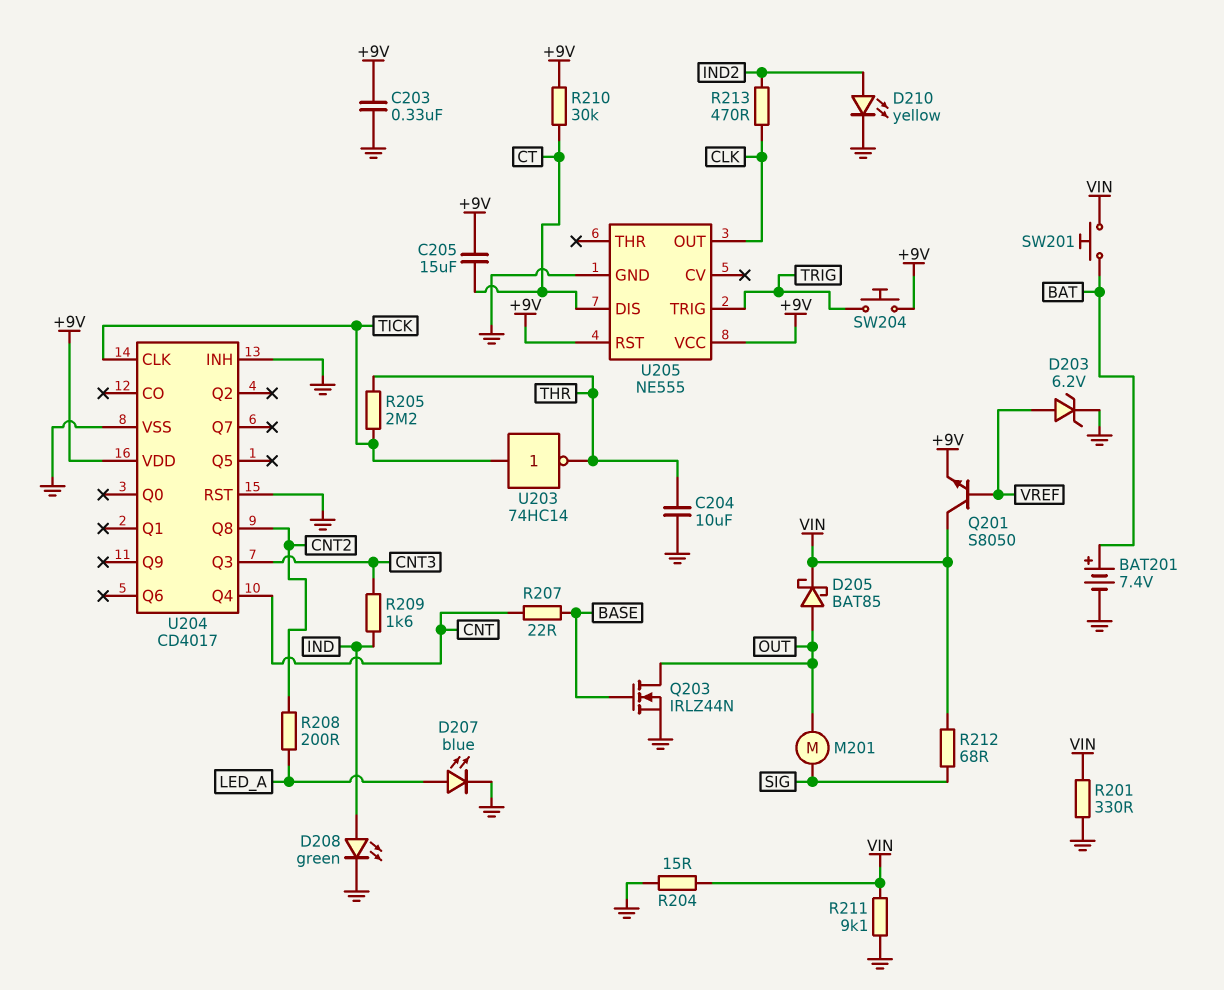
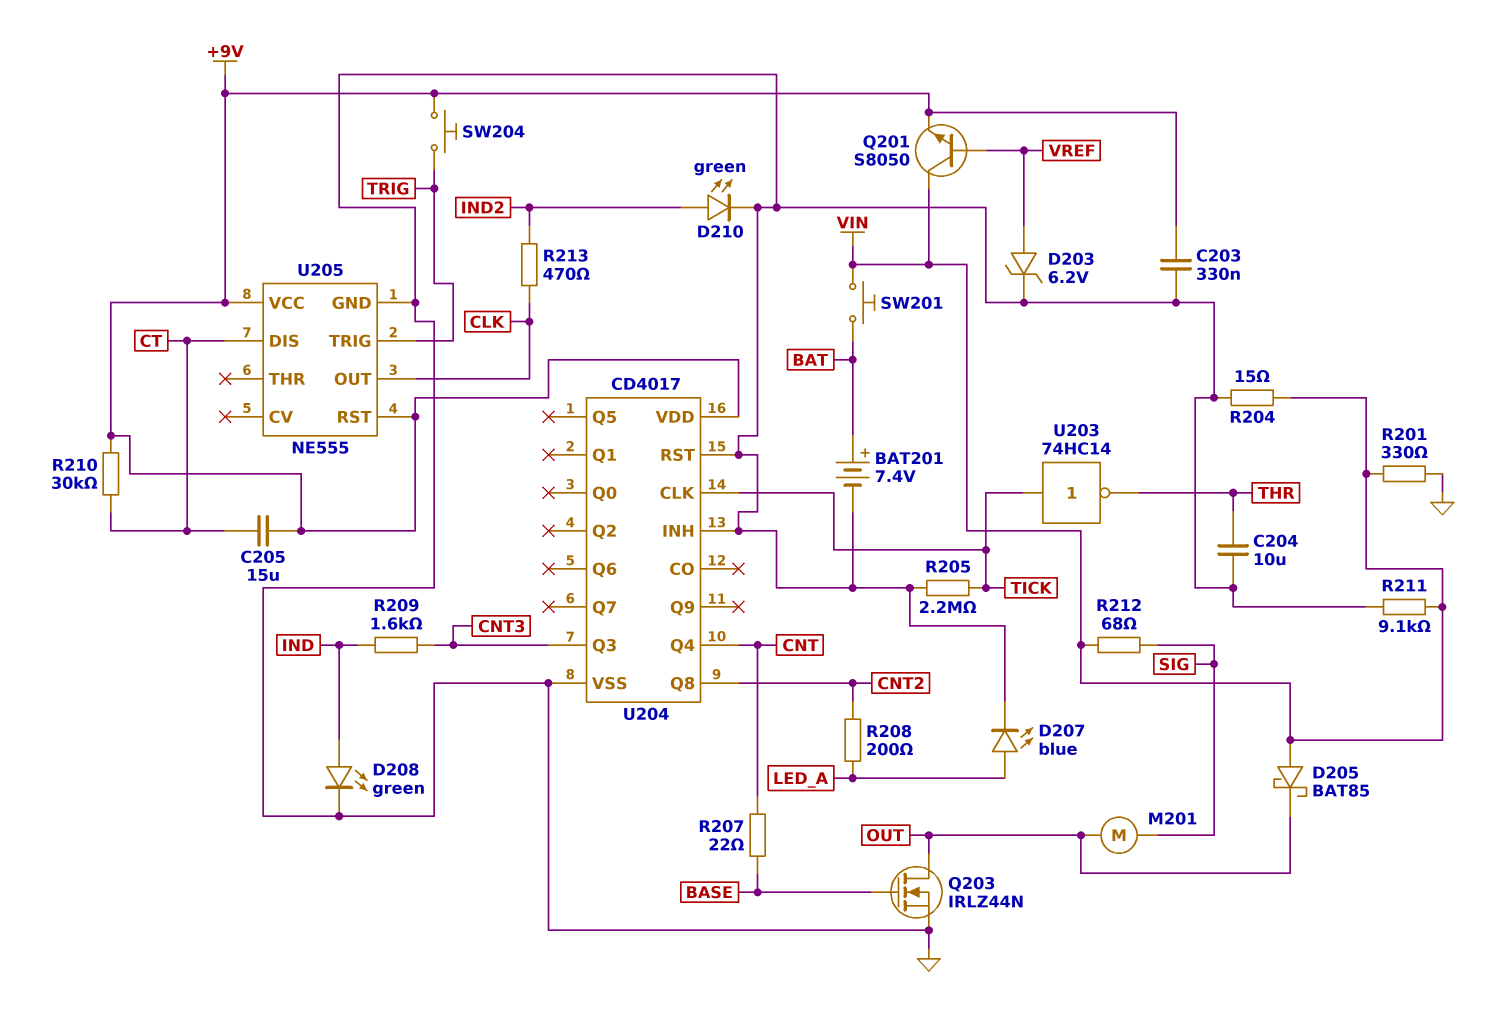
D205: schottky BAT85 (A OUT, K VIN) -> schottky BAT85 (A VIN, K OUT)
D210: LED yellow (A IND2, K GND) -> LED green (A IND2, K GND)
R205: 2.2M (THR, TICK) -> 2.2M (GND, TICK)

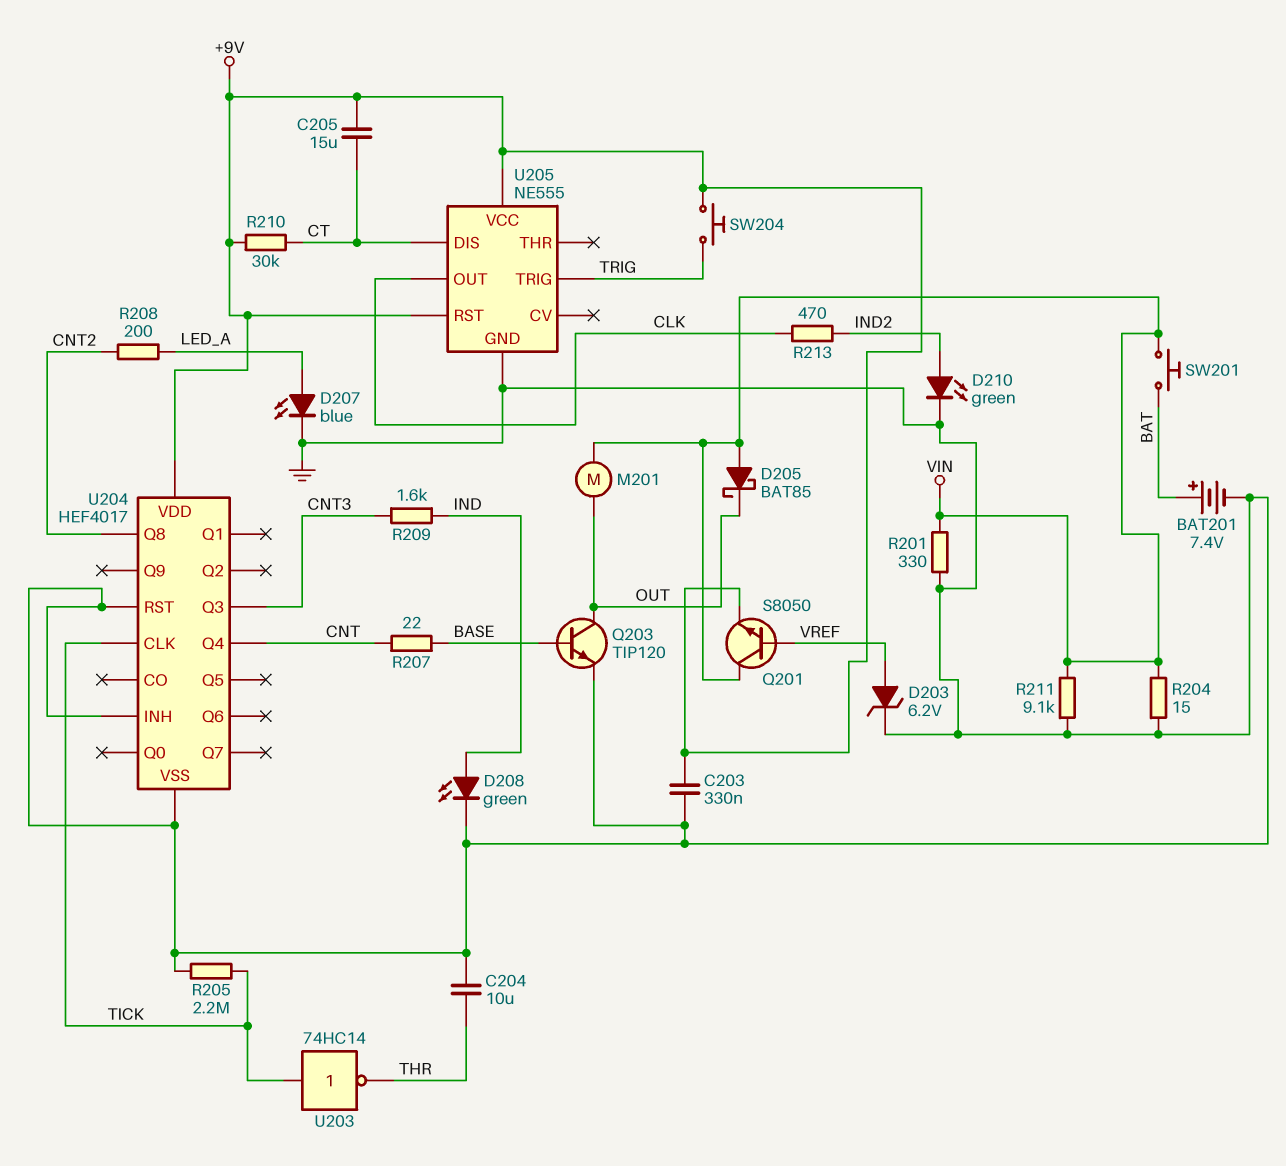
M201: motor (OUT, SIG) -> motor (OUT, VIN)
Q203: NMOS IRLZ44N (G BASE, D OUT, S GND) -> NPN TIP120 (B BASE, C OUT, E GND)
R212: 68 (SIG, VIN) -> none
U204: CD4017 -> HEF4017

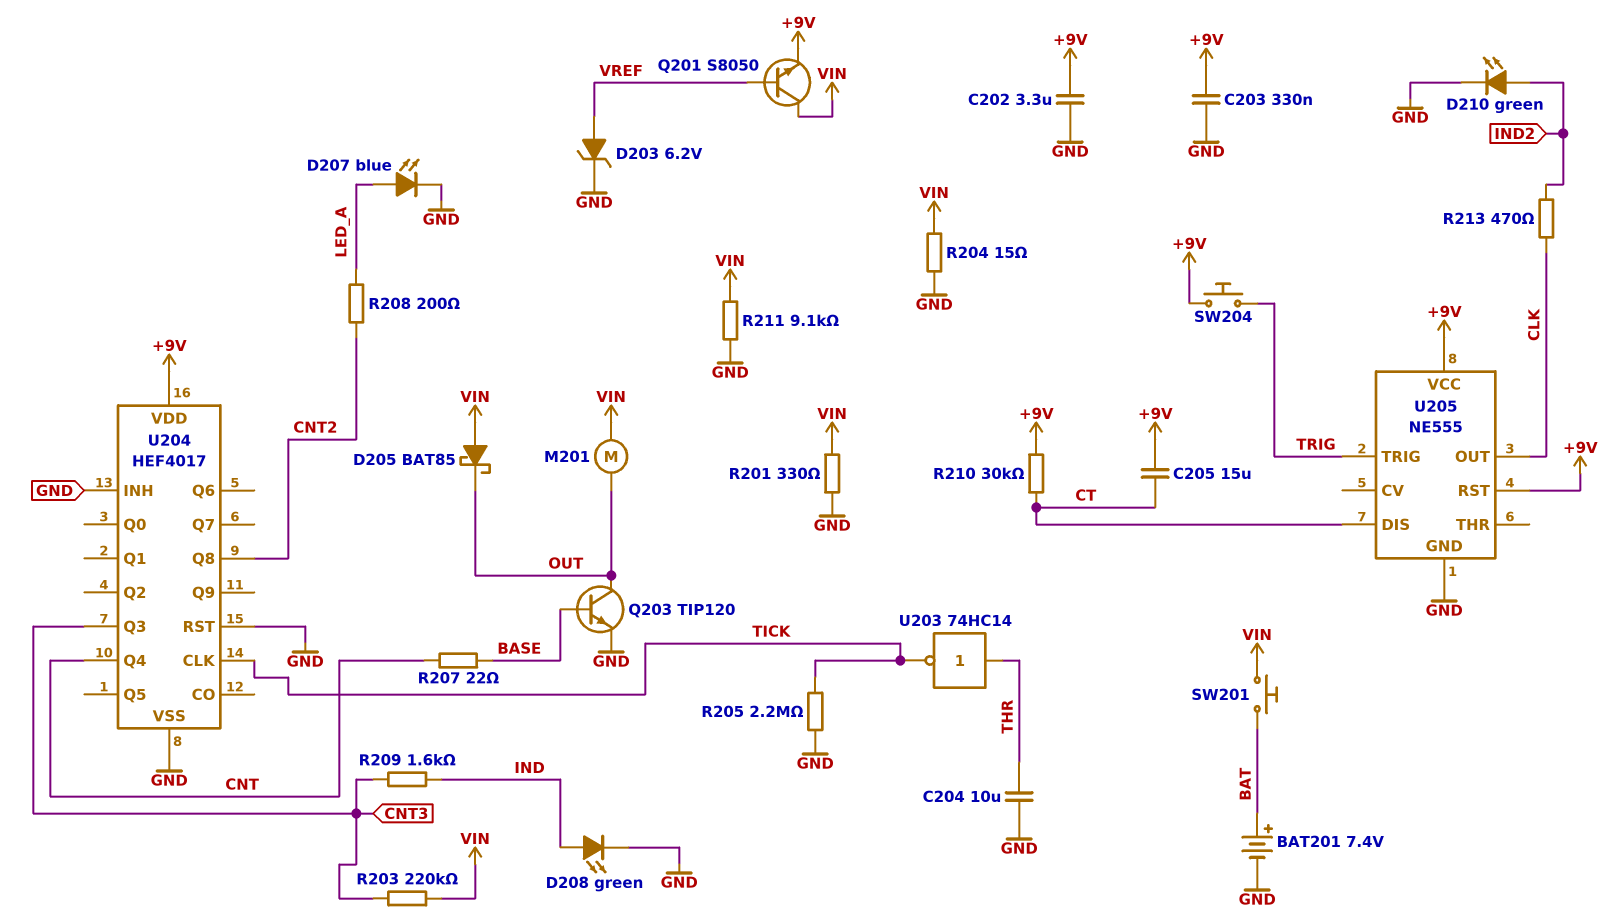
C202: none -> 3.3uF (+9V, GND)
R203: none -> 220k (CNT3, VIN)
U203: NOT 74HC14 (in TICK, out THR) -> NOT 74HC14 (in THR, out TICK)

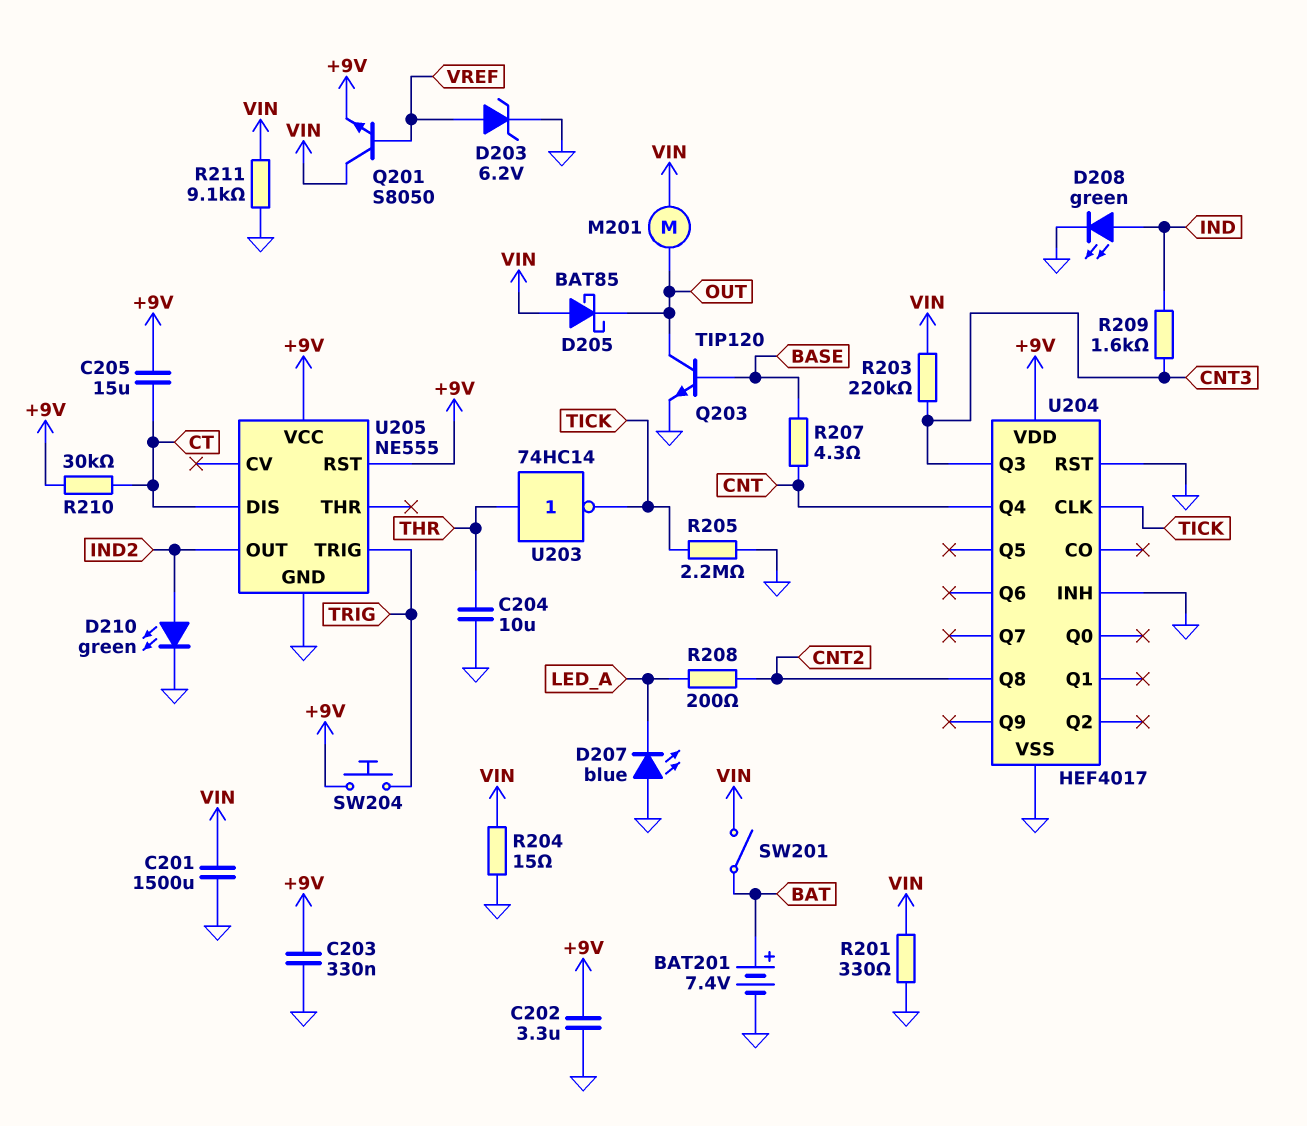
C201: none -> 1500uF (GND, VIN)
D207: LED blue (A LED_A, K GND) -> LED blue (A GND, K LED_A)
R207: 22 (BASE, CNT) -> 4.3 (BASE, CNT)
R213: 470 (CLK, IND2) -> none
SW201: button (BAT, VIN) -> switch (BAT, VIN)
U205 pin OUT: CLK -> IND2

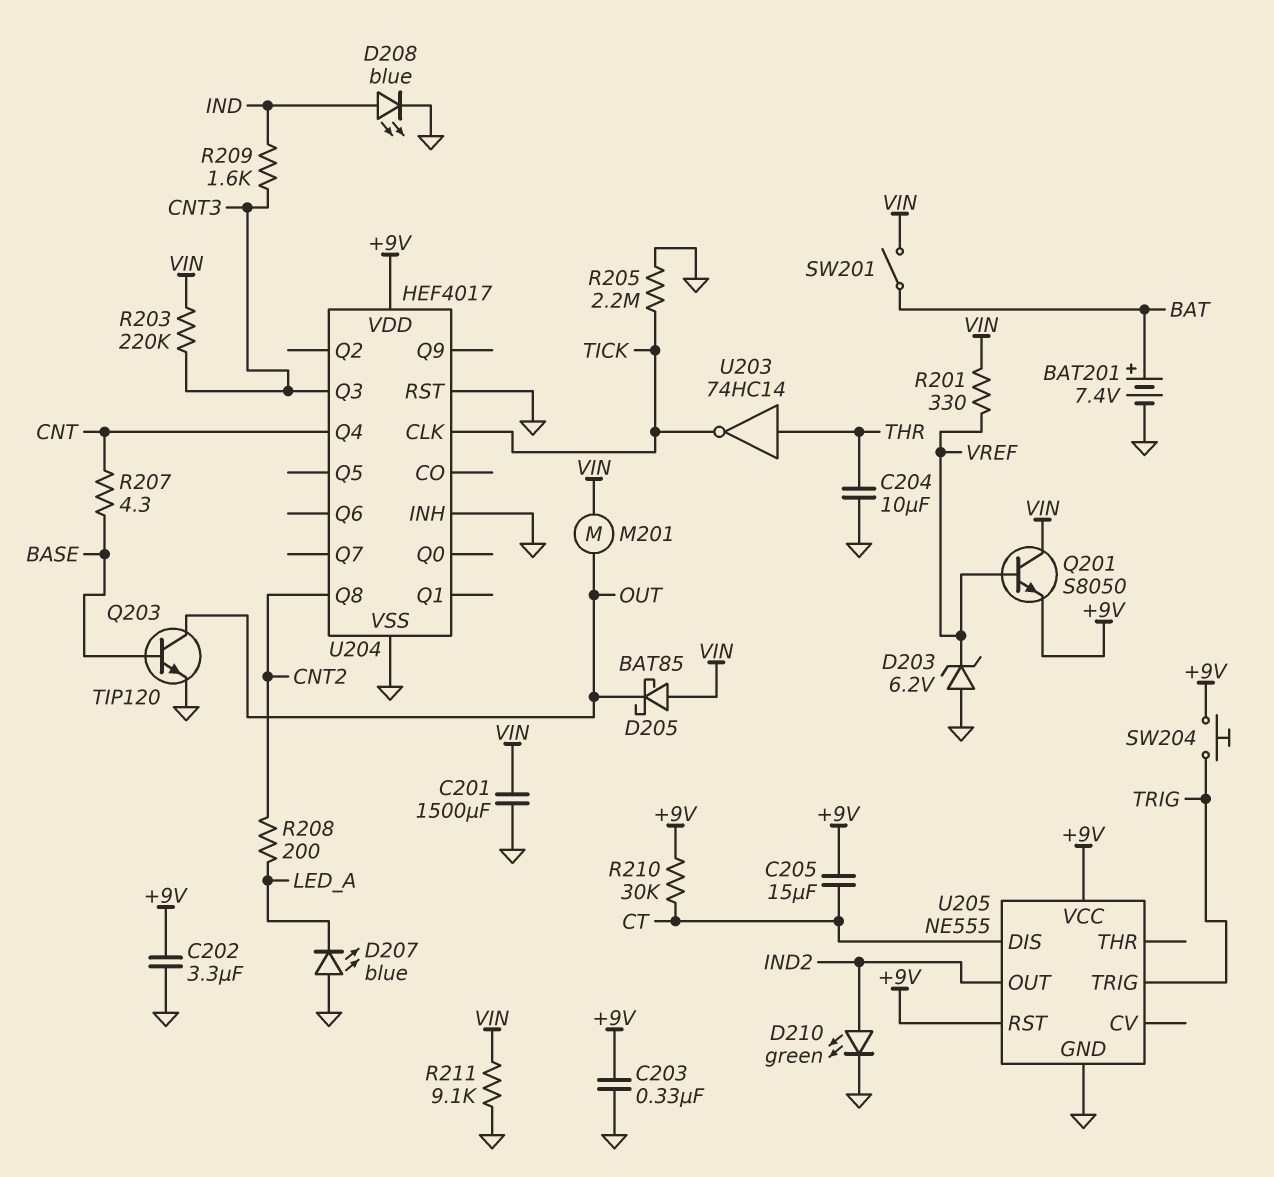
D203: zener 6.2V (A VREF, K GND) -> zener 6.2V (A GND, K VREF)
D208: LED green (A IND, K GND) -> LED blue (A IND, K GND)
R201: 330 (GND, VIN) -> 330 (VIN, VREF)
R204: 15 (GND, VIN) -> none

